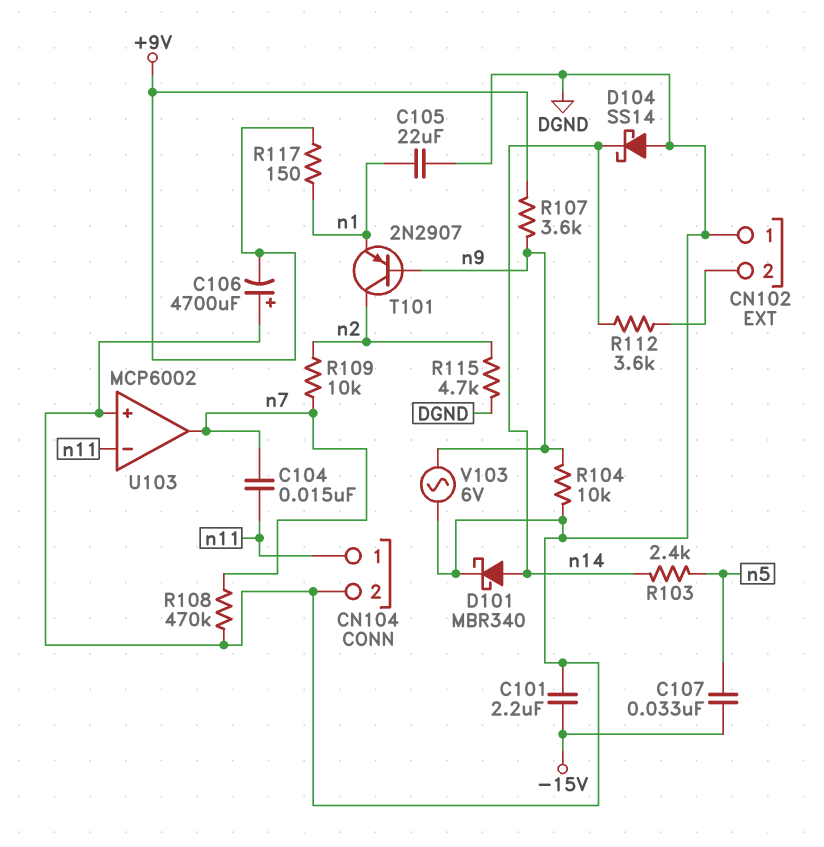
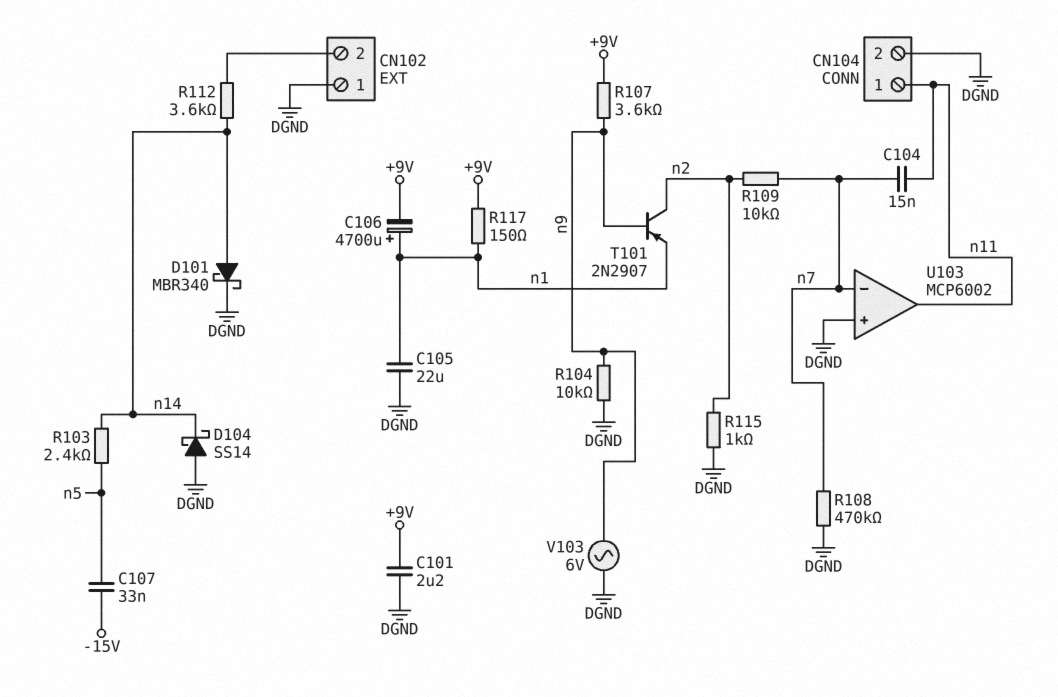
C101: 2.2uF (-15V, DGND) -> 2.2uF (+9V, DGND)
C106: 4700uF (plus DGND, minus +9V) -> 4700uF (plus n1, minus +9V)
R115: 4.7k (DGND, n2) -> 1k (DGND, n2)
U103 pin in-: n11 -> n7
U103 pin out: n7 -> n11

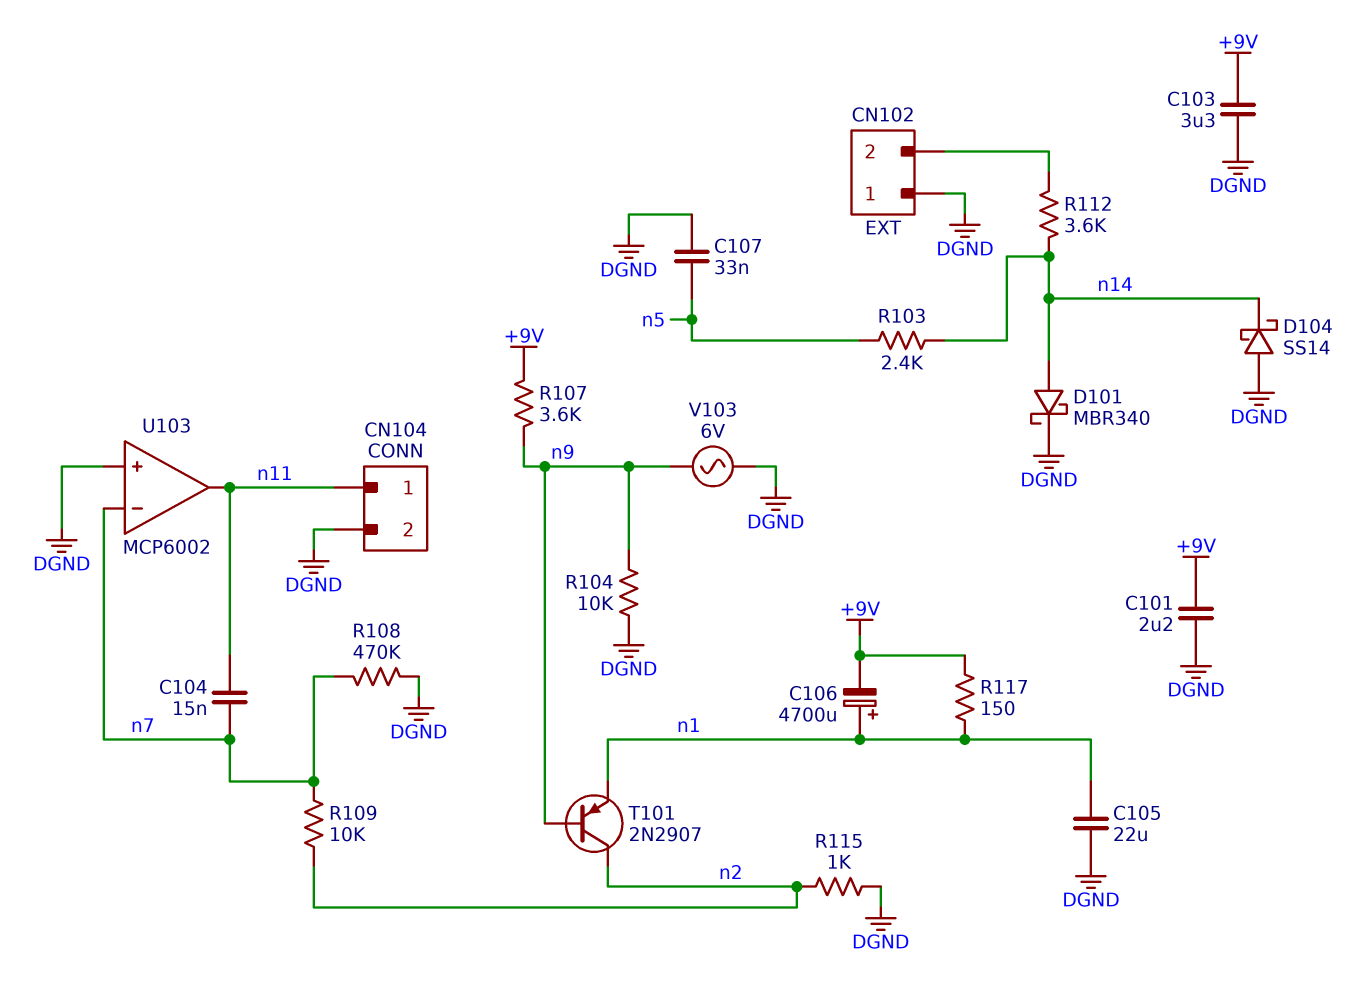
C103: none -> 3.3uF (+9V, DGND)
C107: 33nF (-15V, n5) -> 33nF (DGND, n5)

